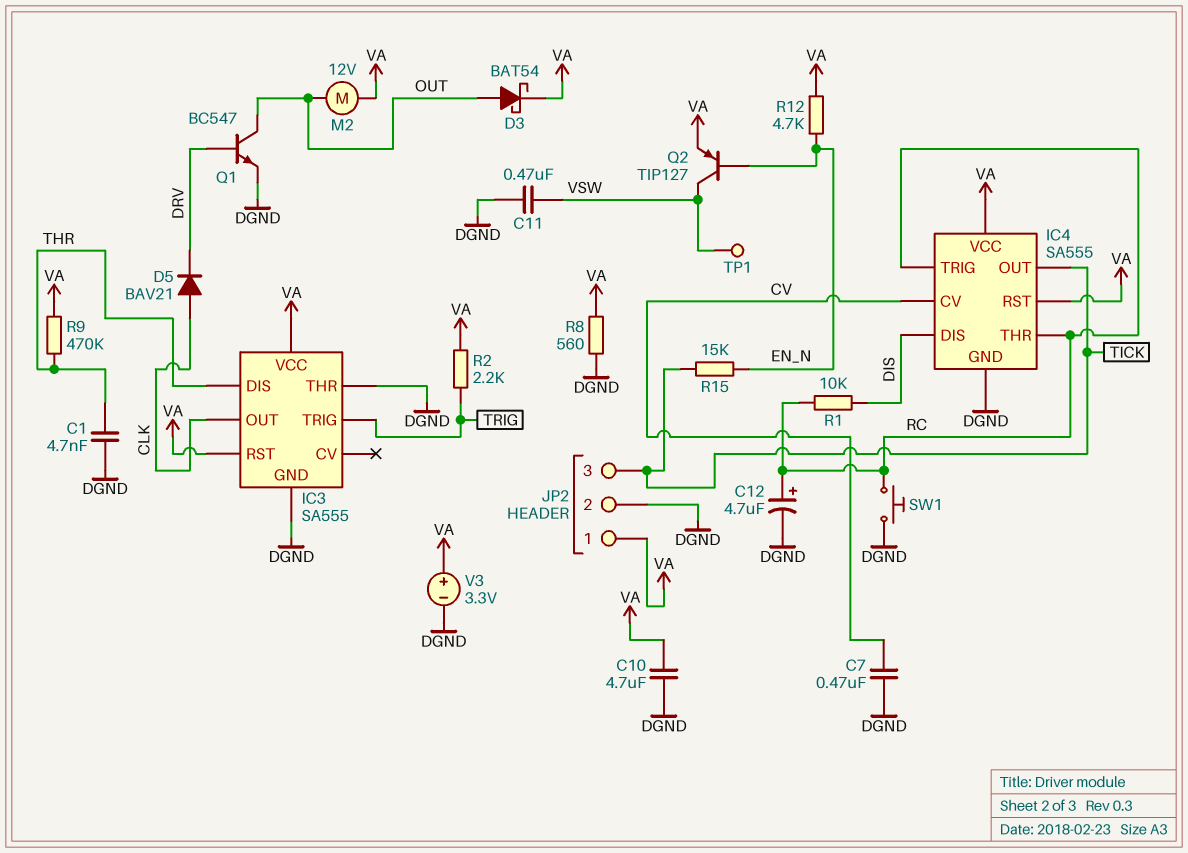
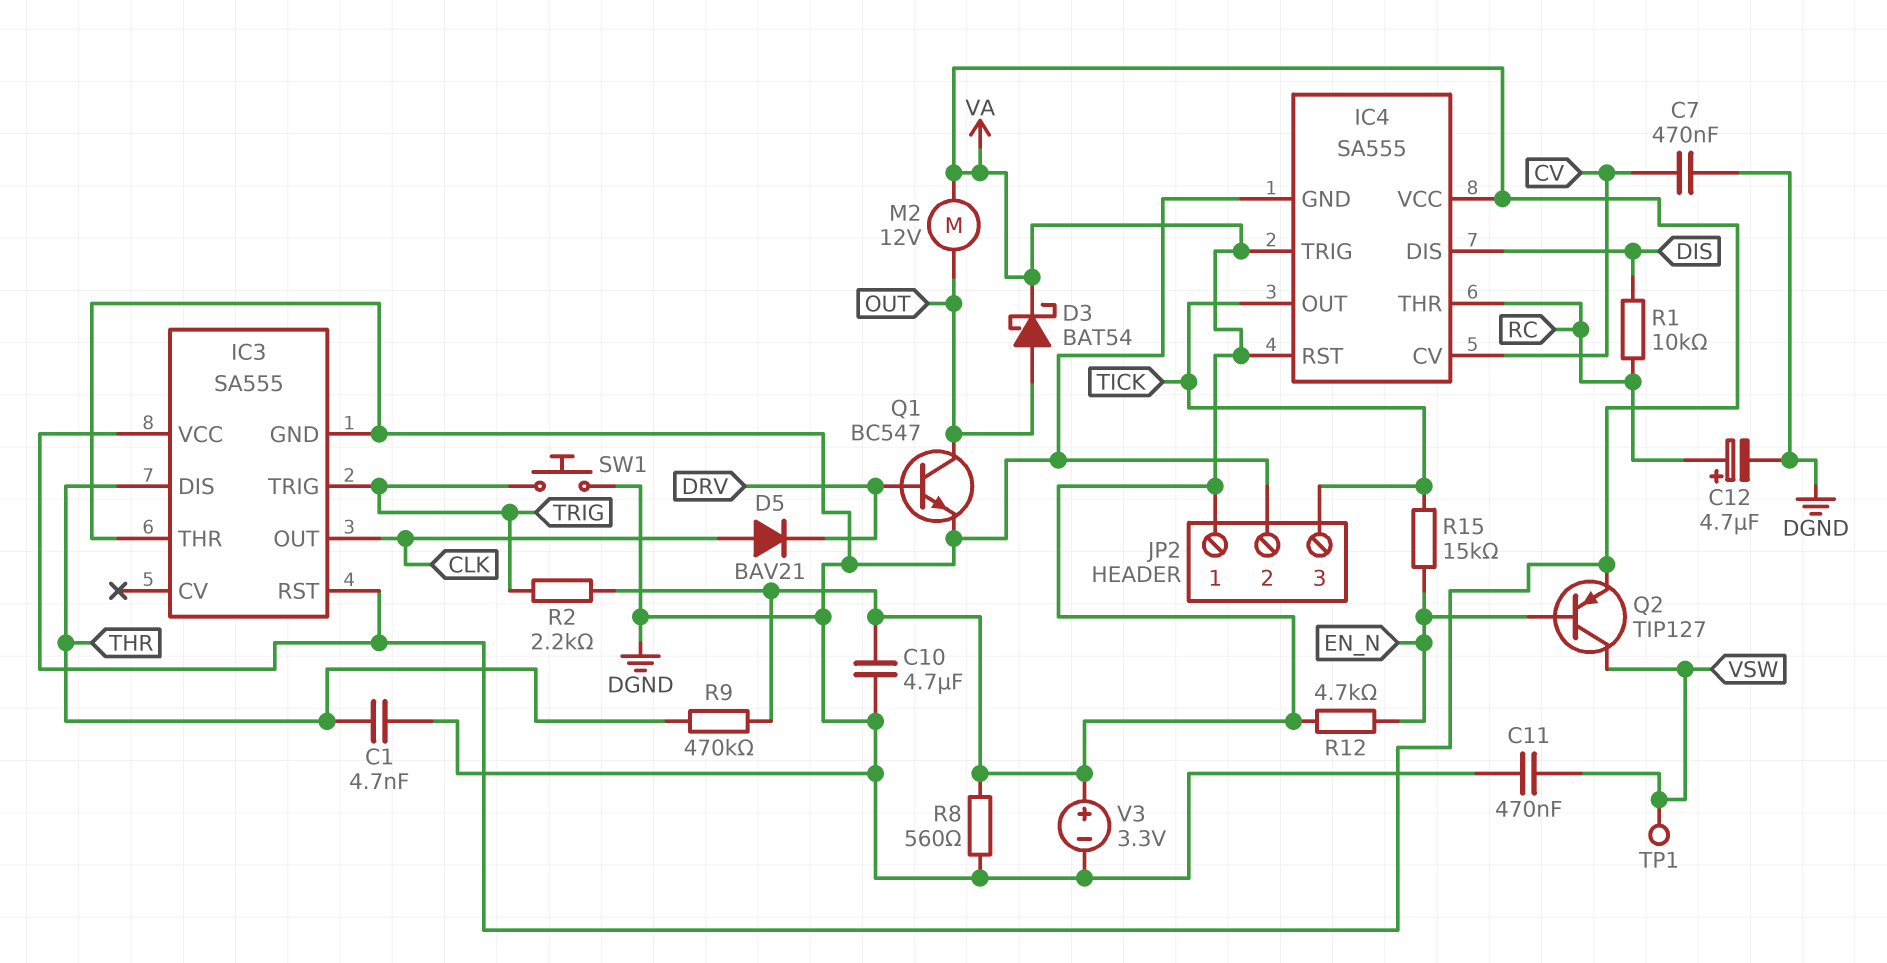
IC4 pin TRIG: RC -> VA
SW1: button (DGND, RC) -> button (DGND, TRIG)

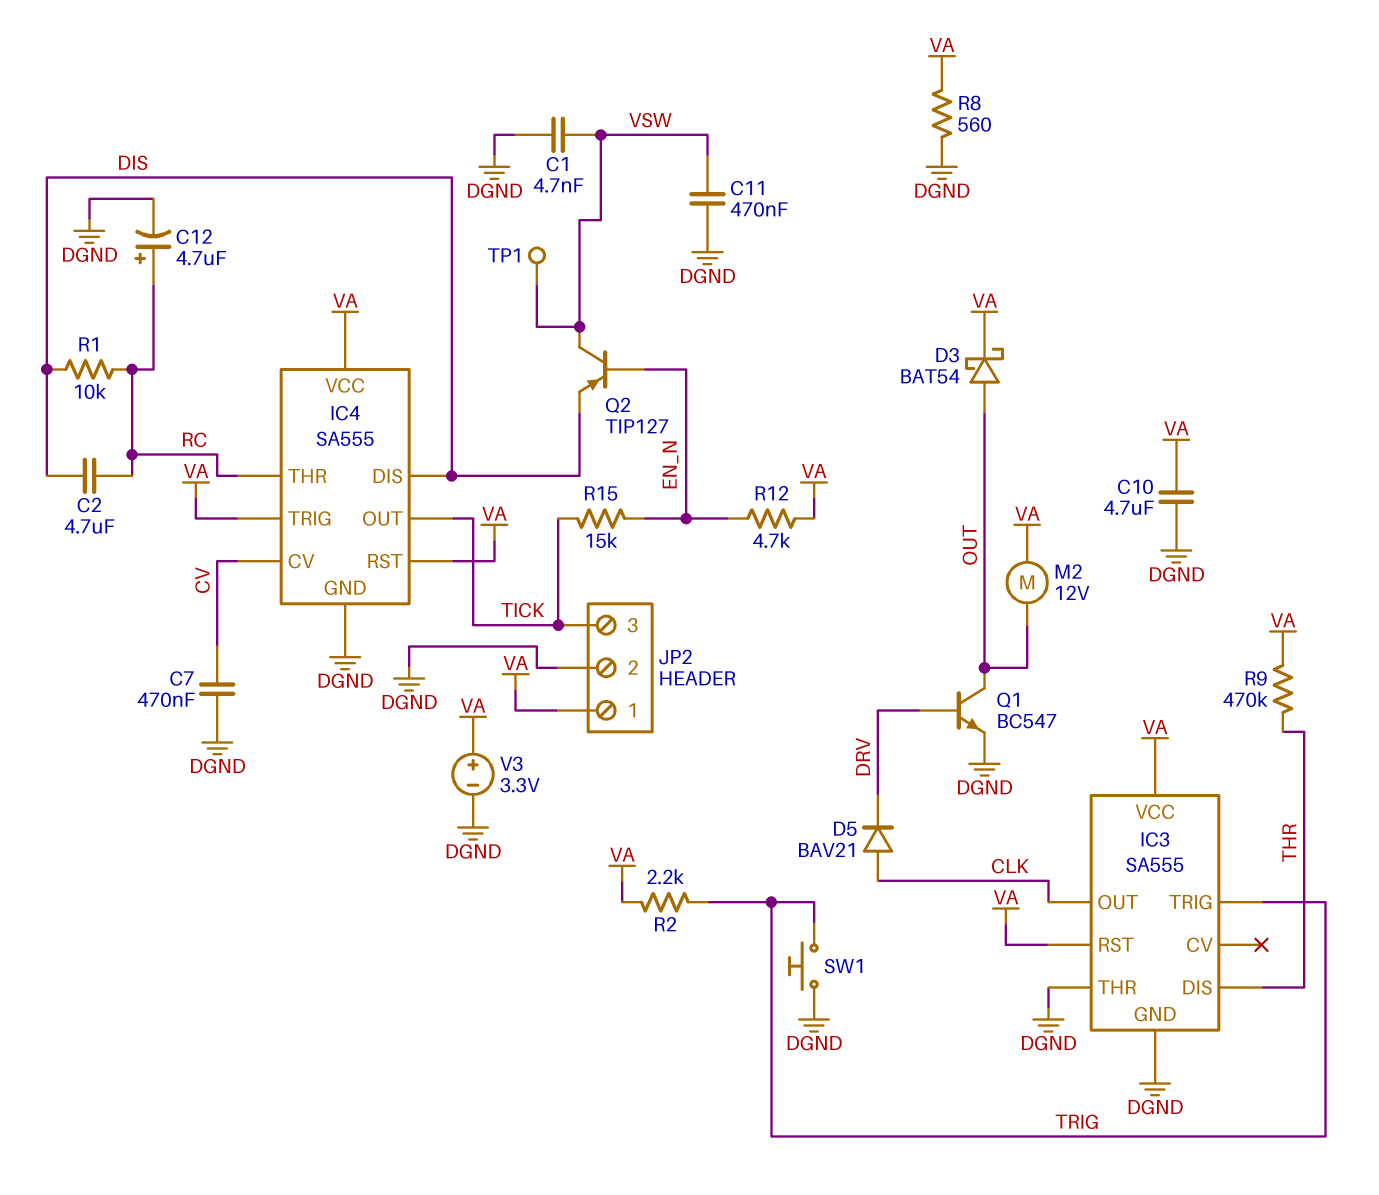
C1: 4.7nF (DGND, THR) -> 4.7nF (DGND, VSW)
C2: none -> 4.7uF (DIS, RC)
Q2: PNP TIP127 (B EN_N, C VSW, E VA) -> PNP TIP127 (B EN_N, C VSW, E DIS)

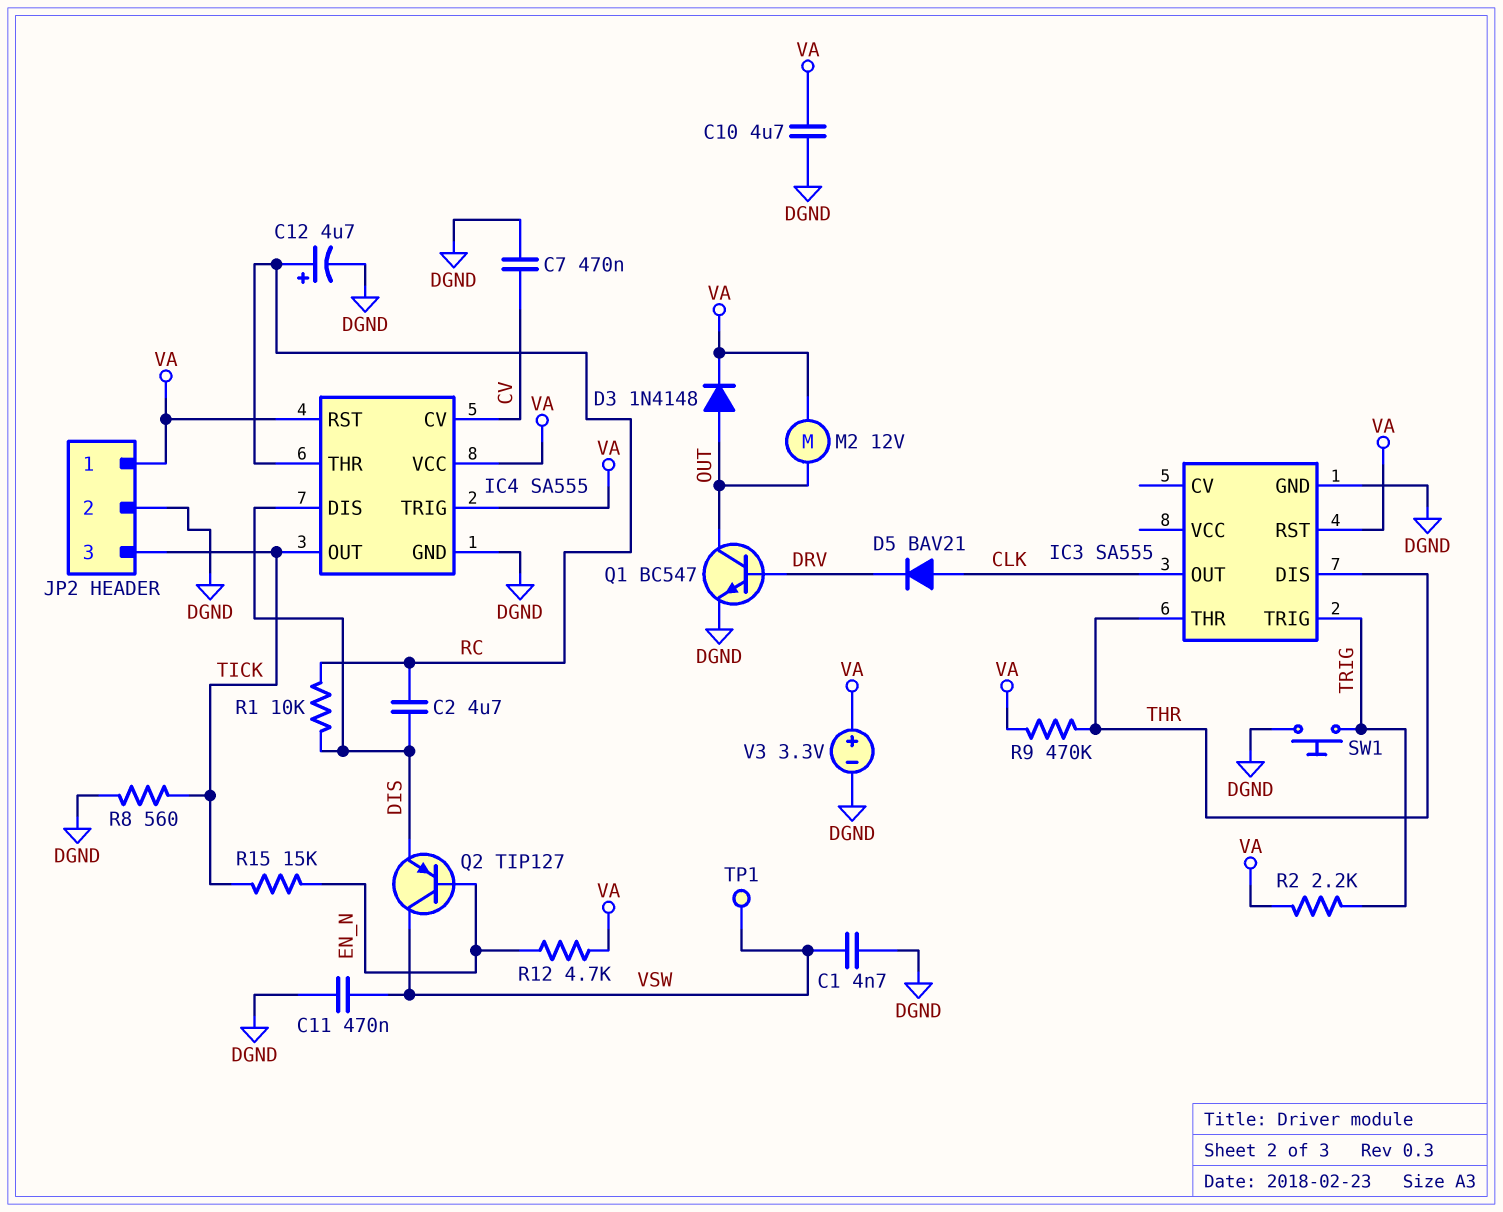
D3: schottky BAT54 (A OUT, K VA) -> diode 1N4148 (A OUT, K VA)
IC3 pin THR: DGND -> THR
IC3 pin VCC: VA -> none
R8: 560 (DGND, VA) -> 560 (DGND, TICK)

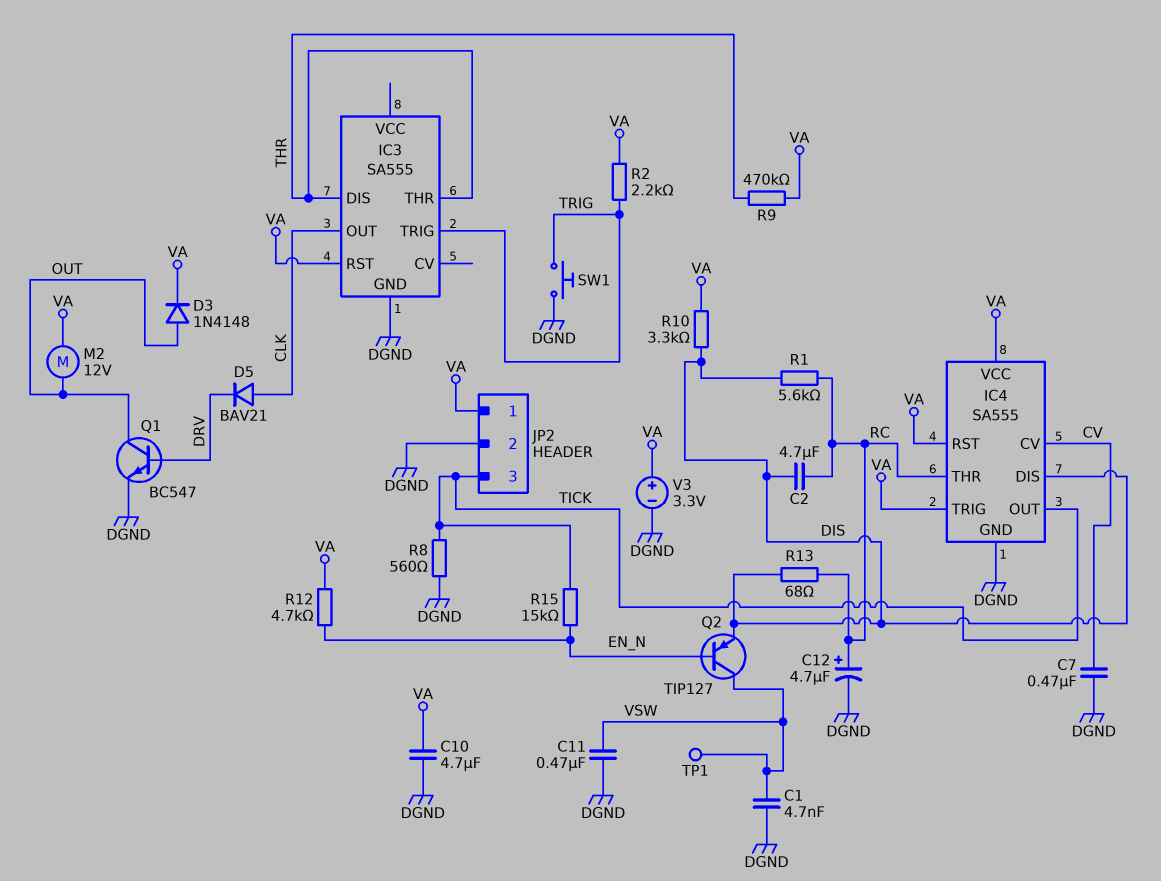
R1: 10k (DIS, RC) -> 5.6k (DIS, RC)
R10: none -> 3.3k (DIS, VA)
R13: none -> 68 (DIS, RC)

